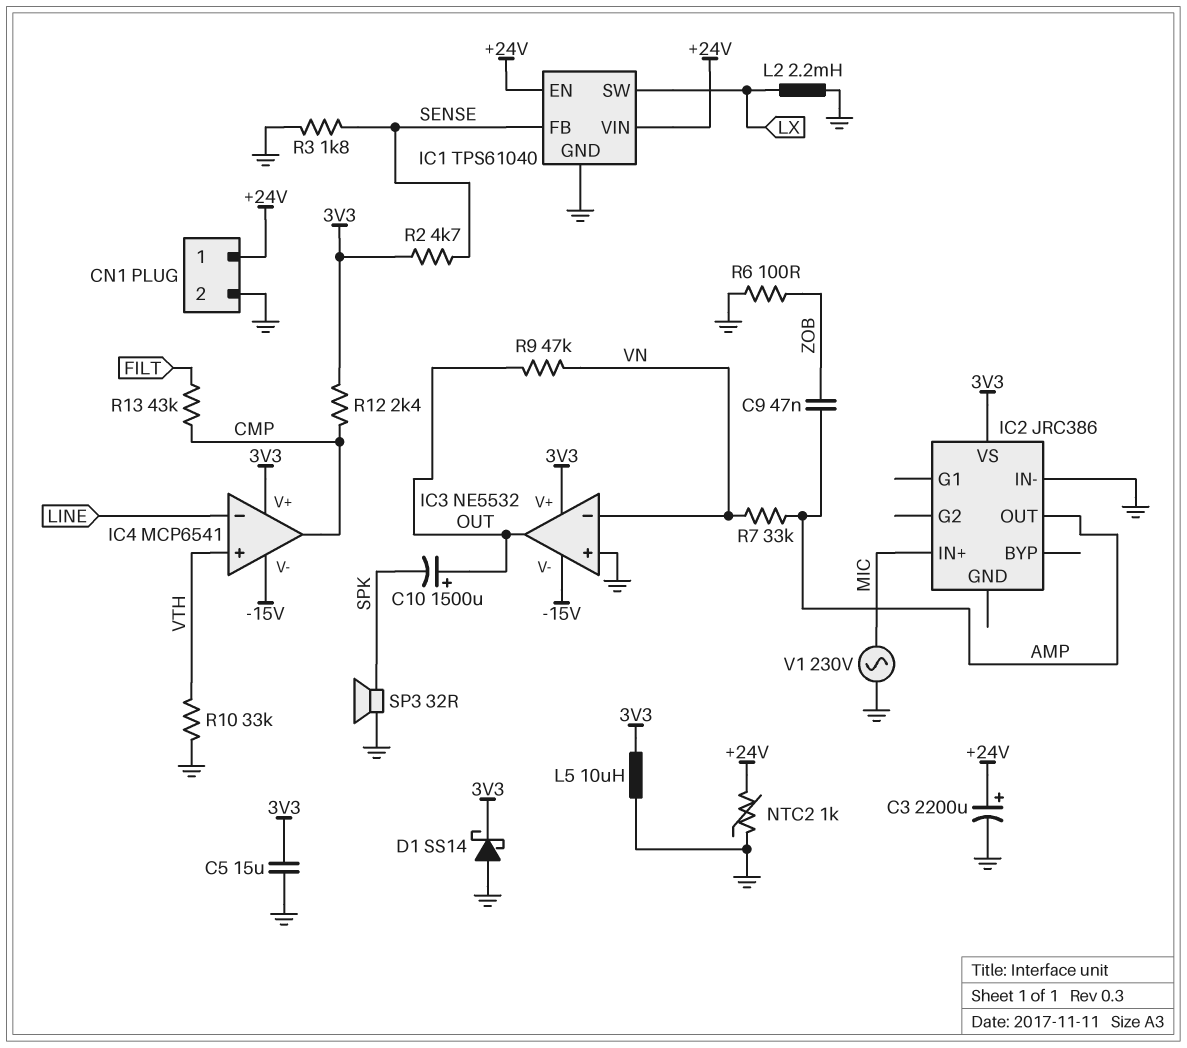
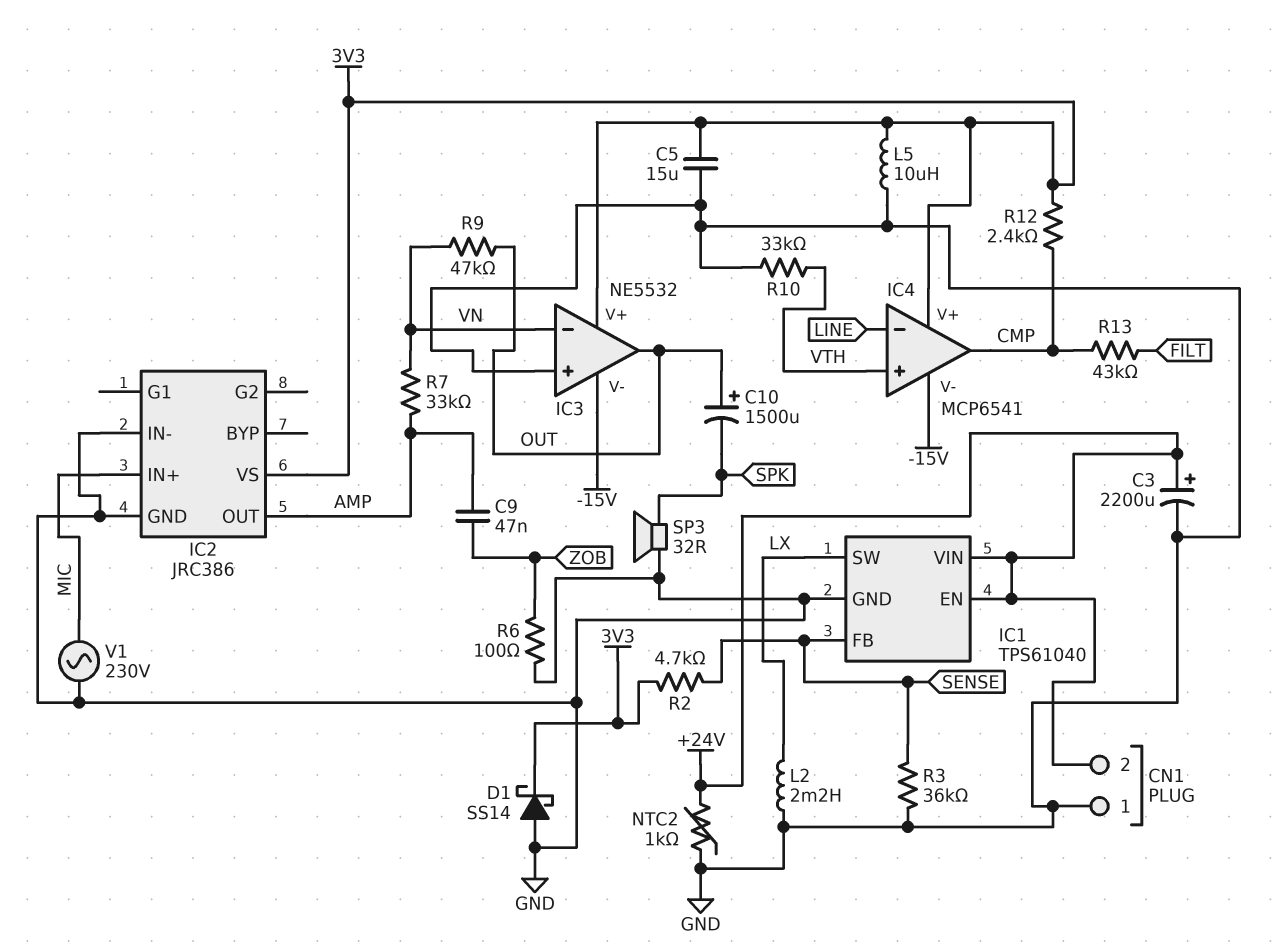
CN1 pin 1: +24V -> GND
CN1 pin 2: GND -> +24V
IC2 pin GND: none -> GND
R3: 1.8k (GND, SENSE) -> 36k (GND, SENSE)

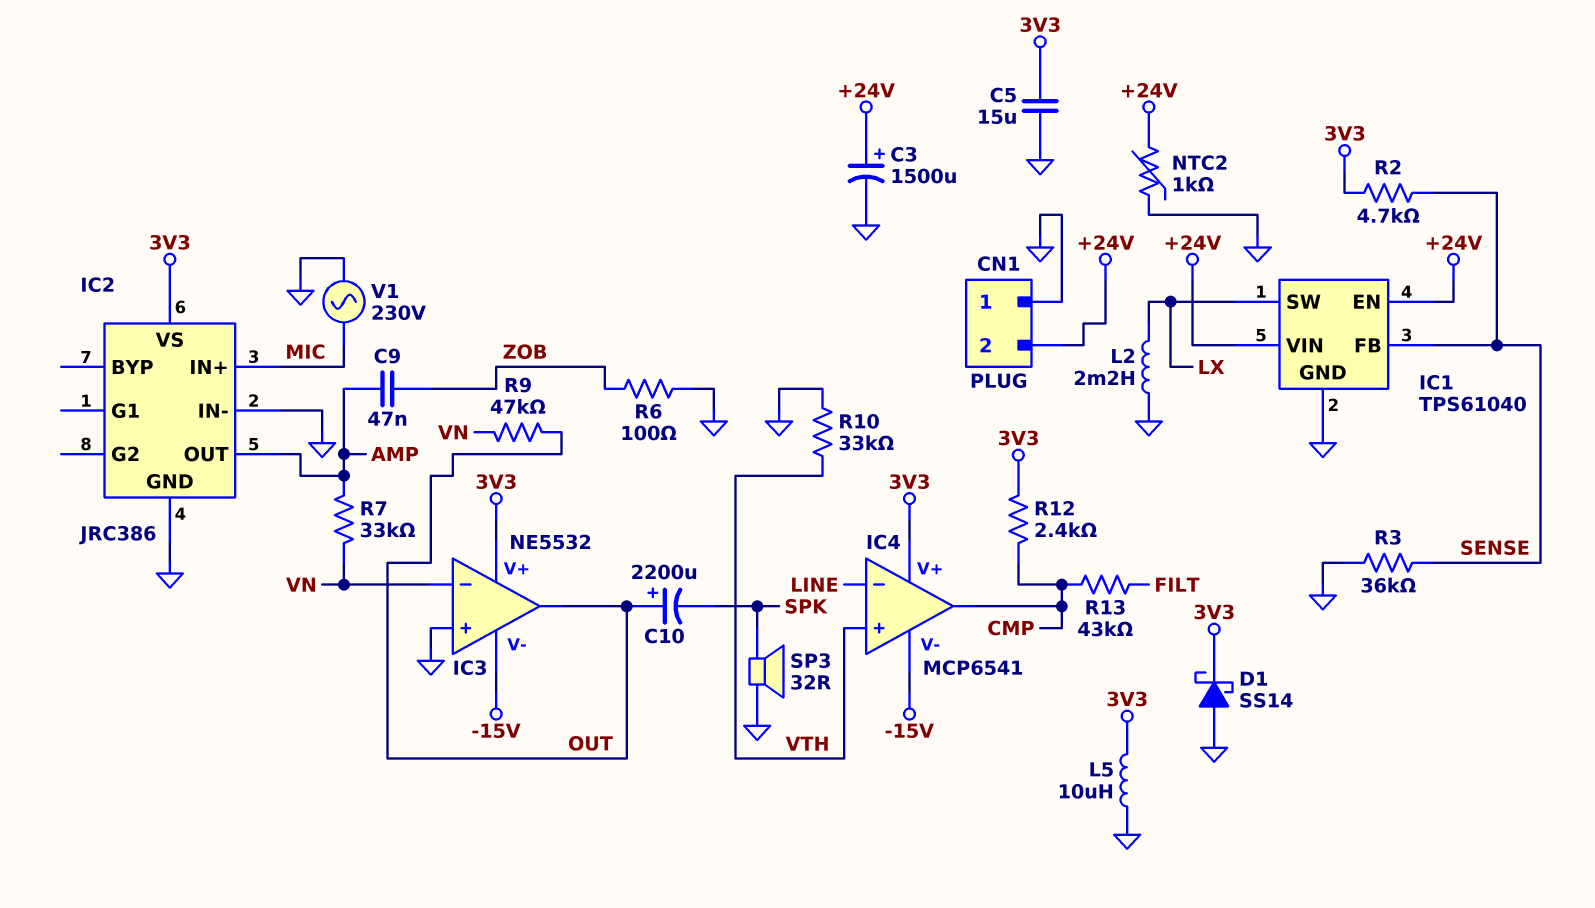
C3: 2200uF (plus +24V, minus GND) -> 1500uF (plus +24V, minus GND)
C10: 1500uF (plus OUT, minus SPK) -> 2200uF (plus OUT, minus SPK)

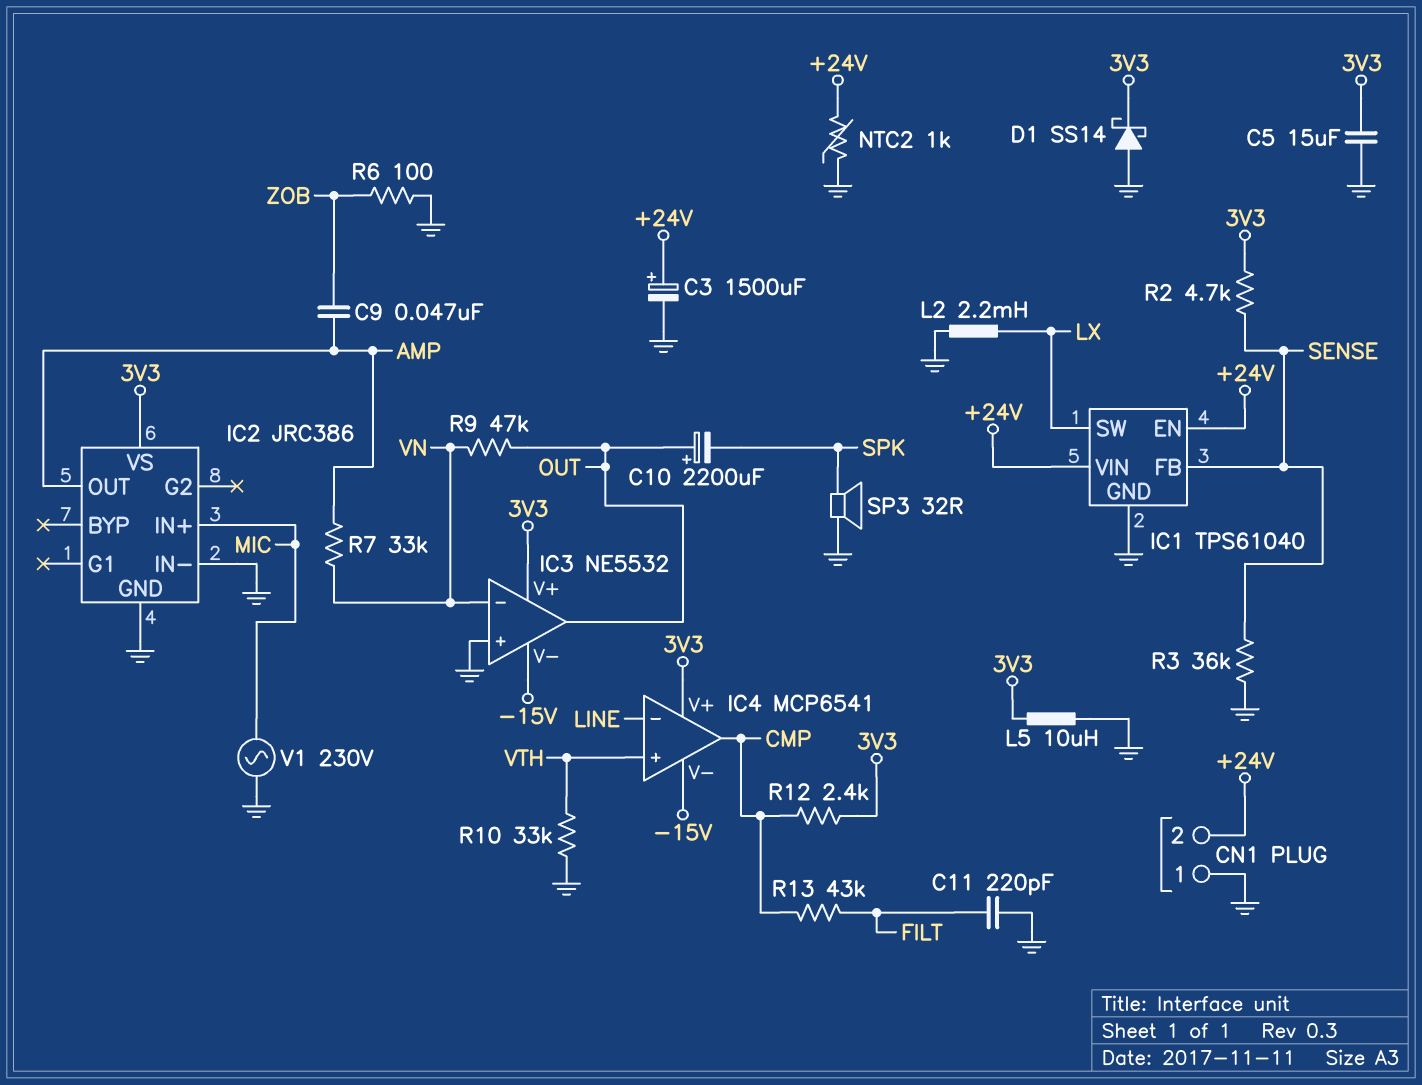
C11: none -> 220pF (FILT, GND)

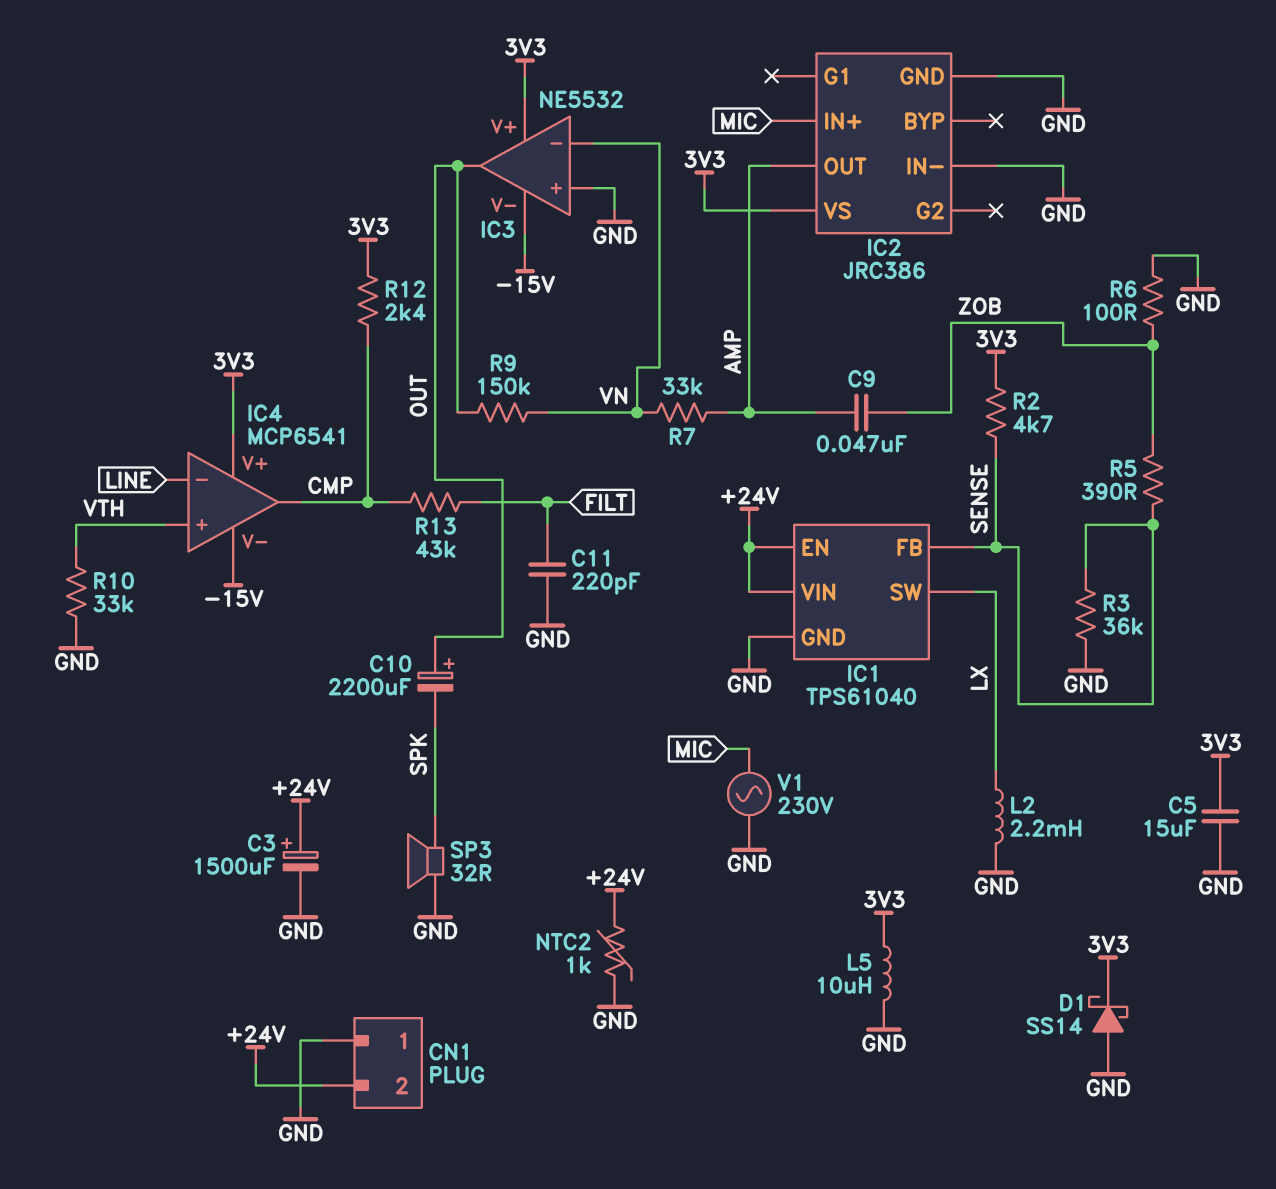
R5: none -> 390 (SENSE, ZOB)
R9: 47k (OUT, VN) -> 150k (OUT, VN)

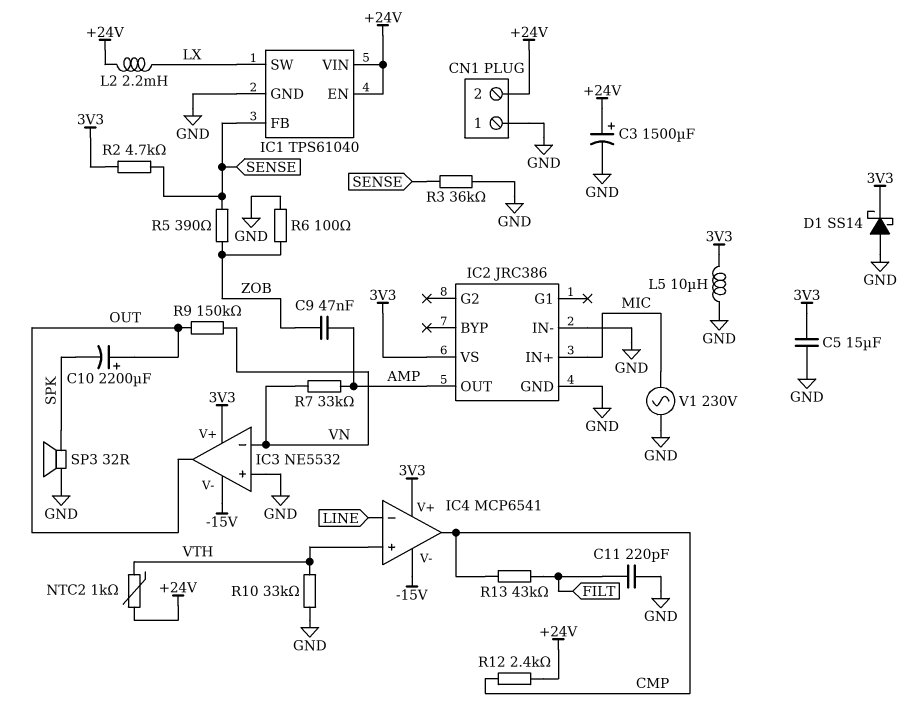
L2: 2.2mH (GND, LX) -> 2.2mH (+24V, LX)
NTC2: 1k (+24V, GND) -> 1k (+24V, VTH)
R12: 2.4k (3V3, CMP) -> 2.4k (+24V, CMP)

